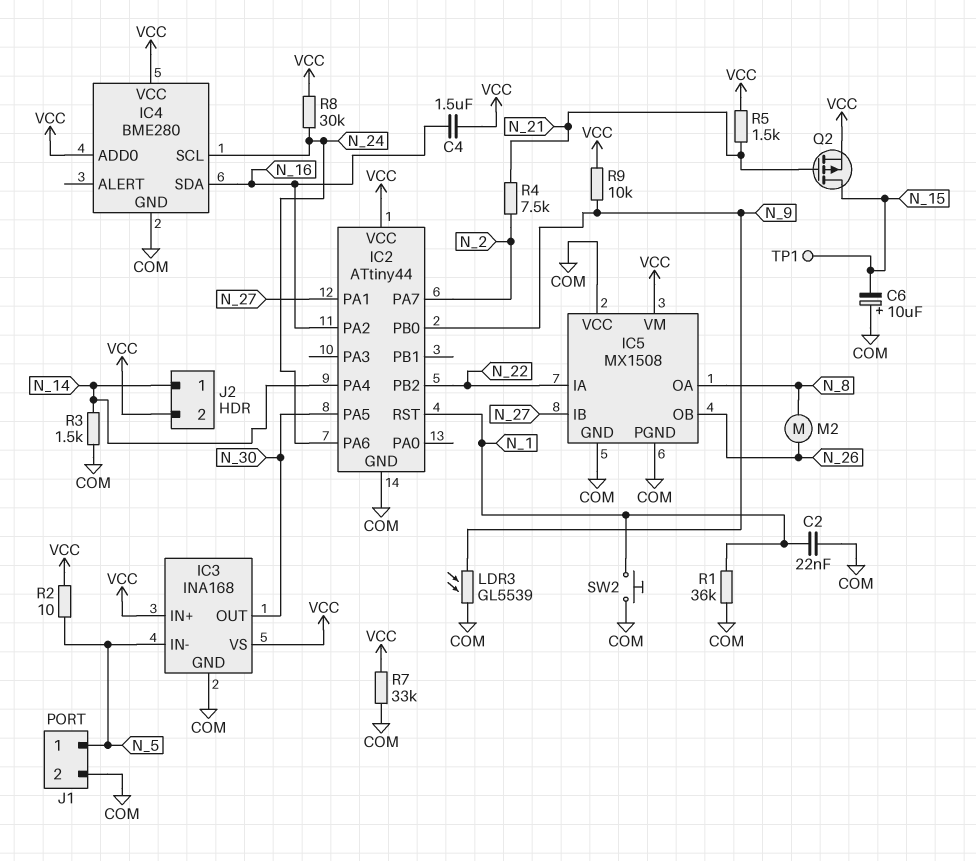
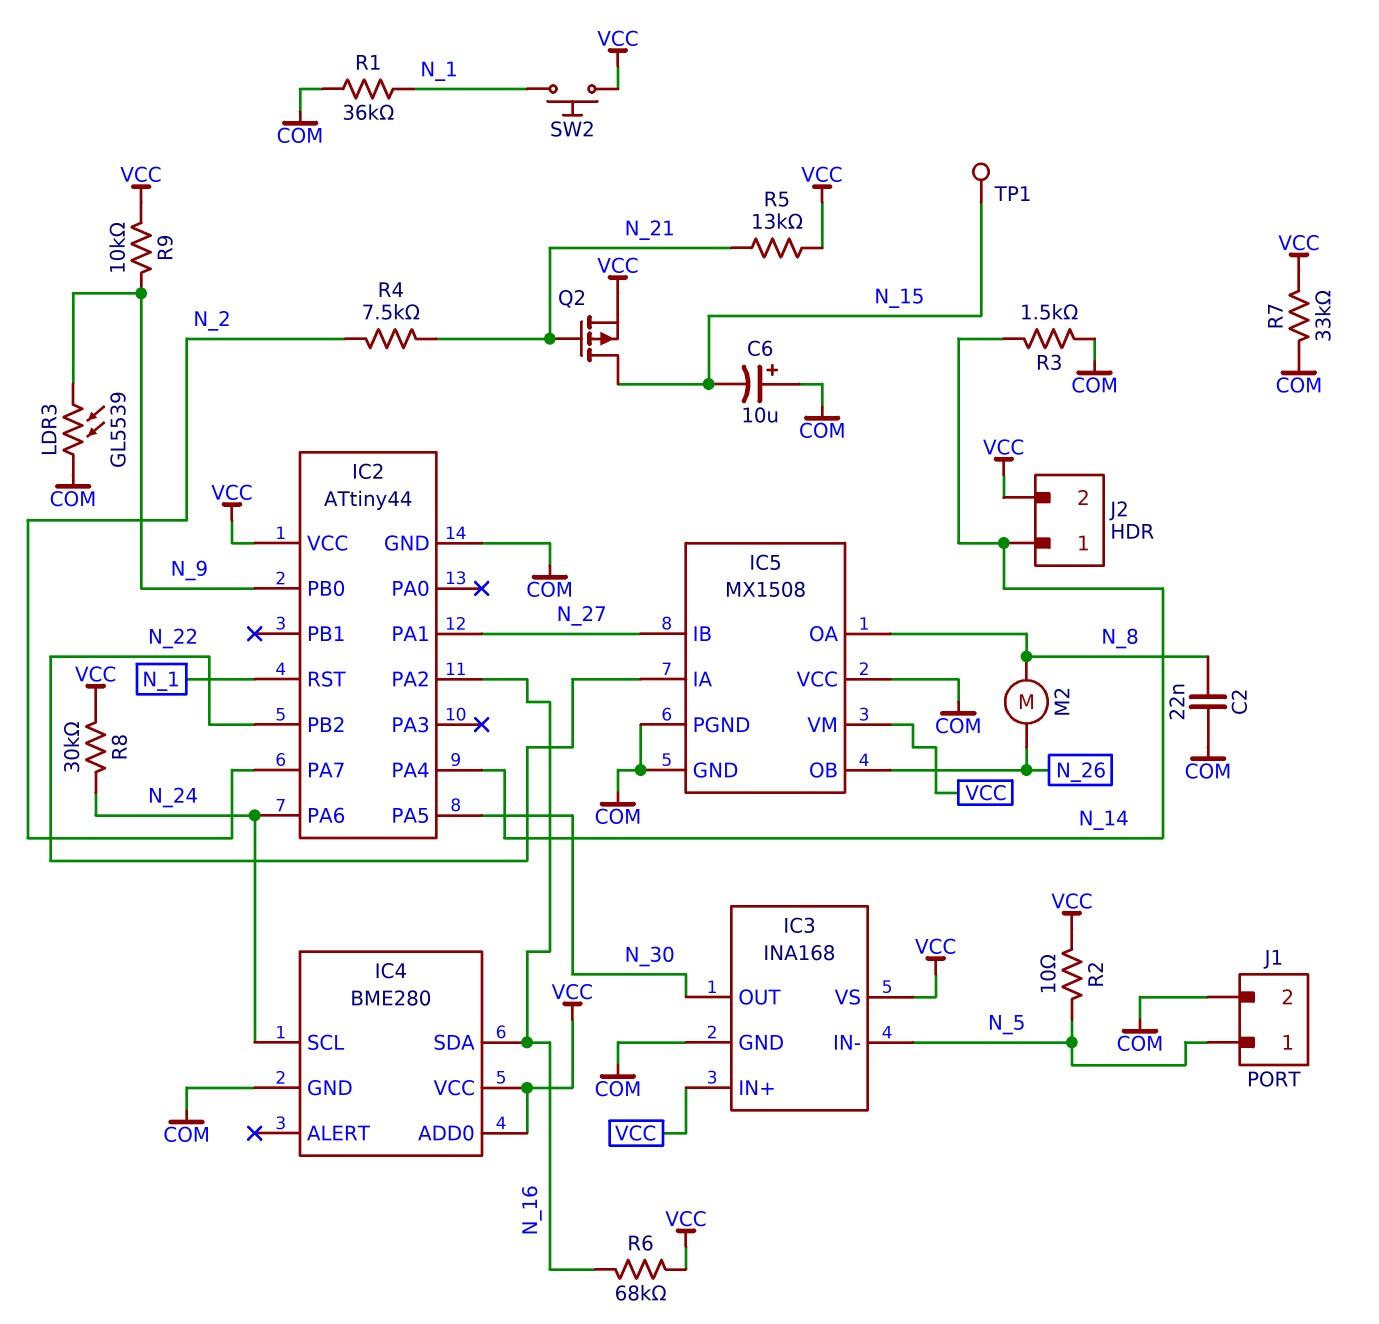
C2: 22nF (COM, N_1) -> 22nF (COM, N_8)
C4: 1.5uF (N_16, VCC) -> none
R5: 1.5k (N_21, VCC) -> 13k (N_21, VCC)
R6: none -> 68k (N_16, VCC)
SW2: button (COM, N_1) -> button (N_1, VCC)

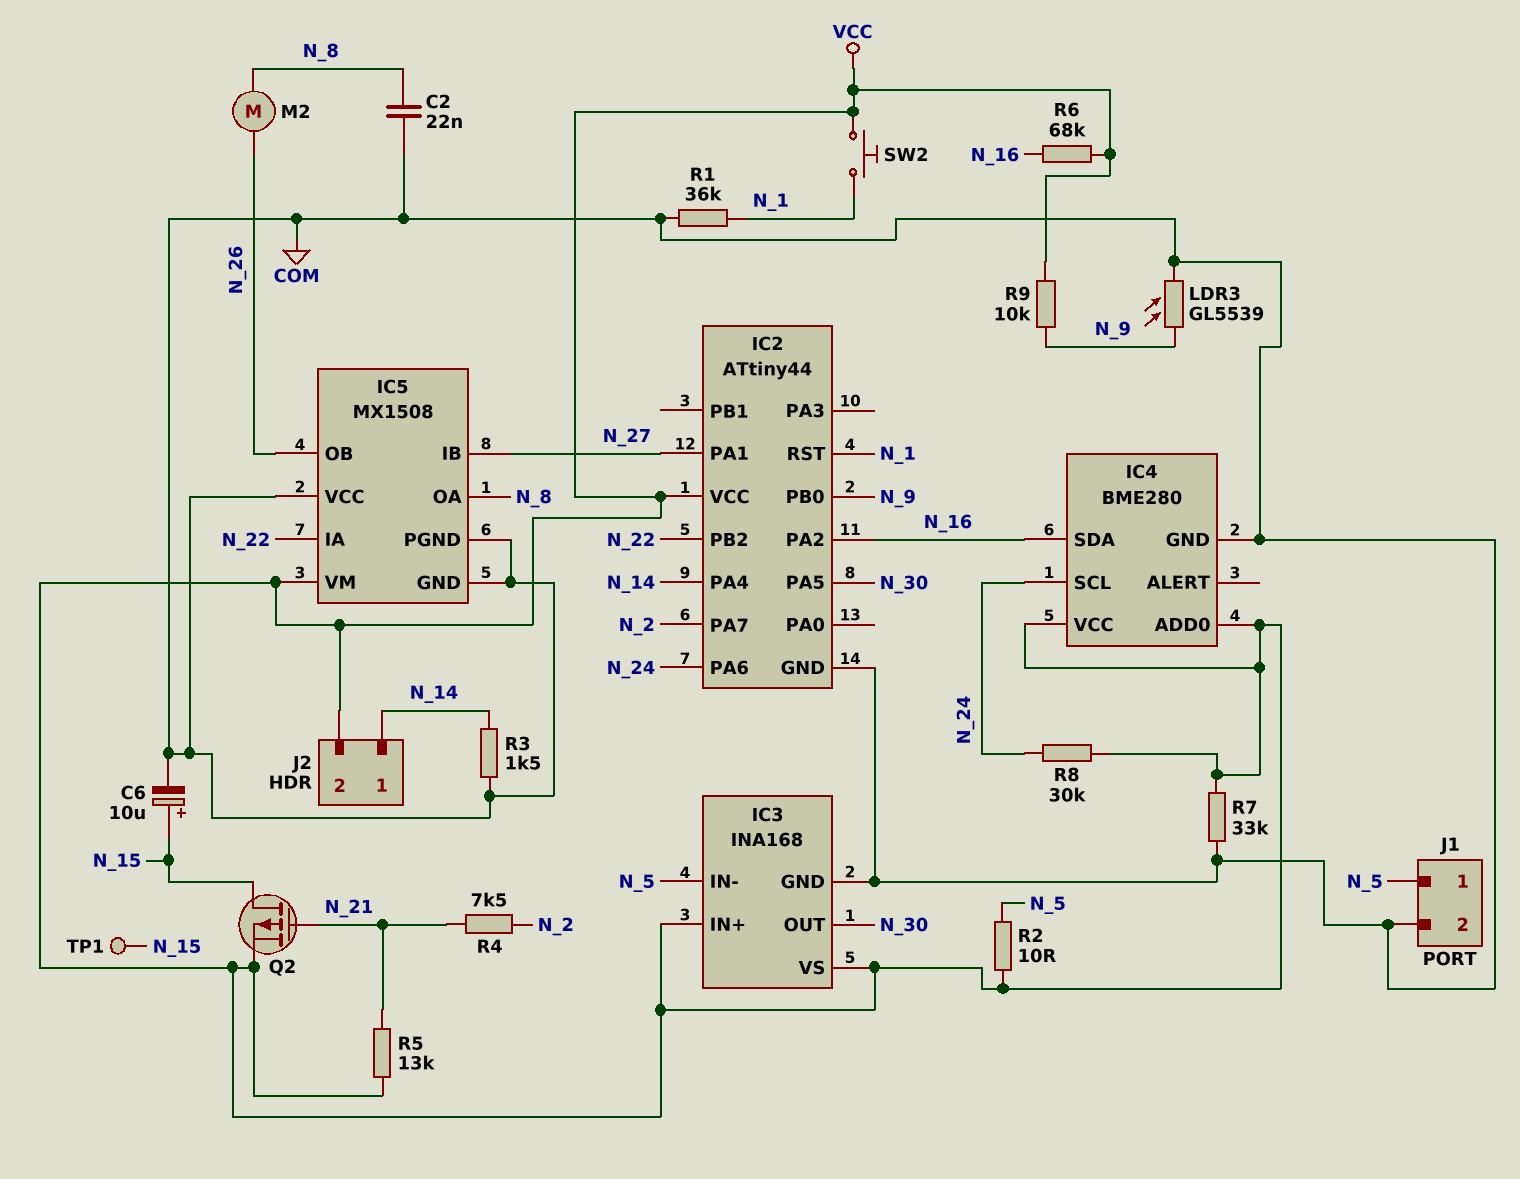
C6: 10uF (plus COM, minus N_15) -> 10uF (plus N_15, minus COM)

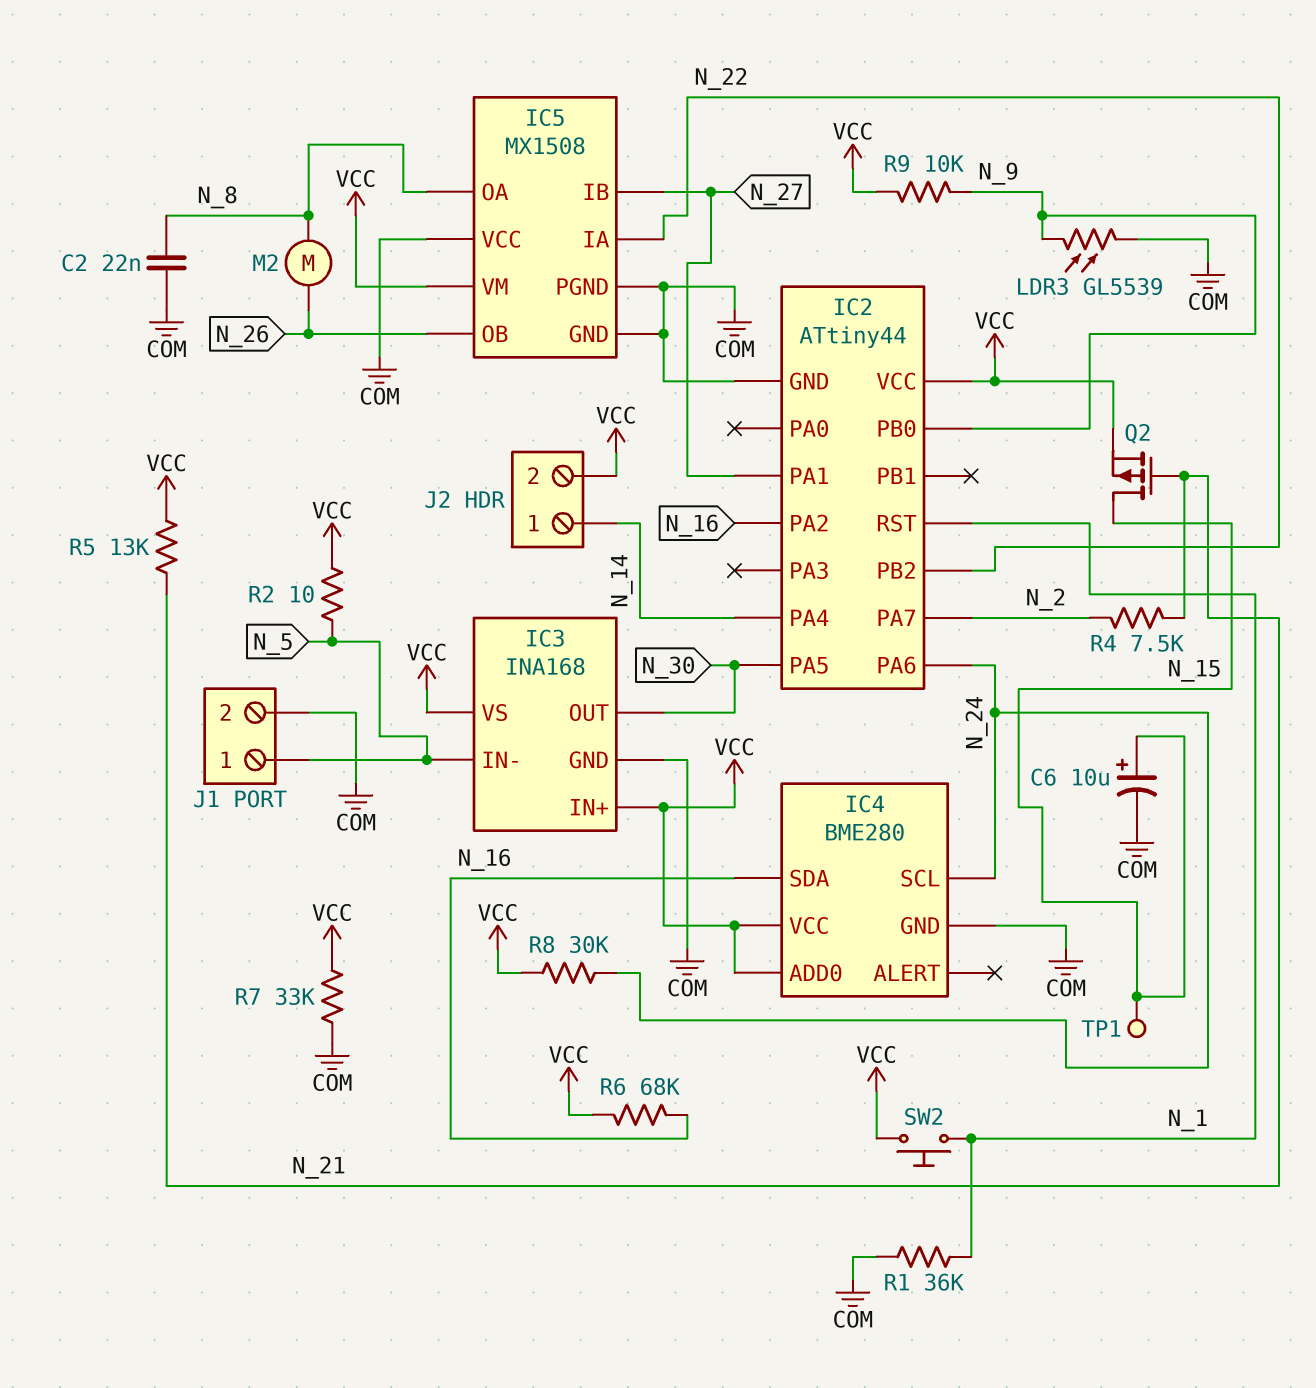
R3: 1.5k (COM, N_14) -> none

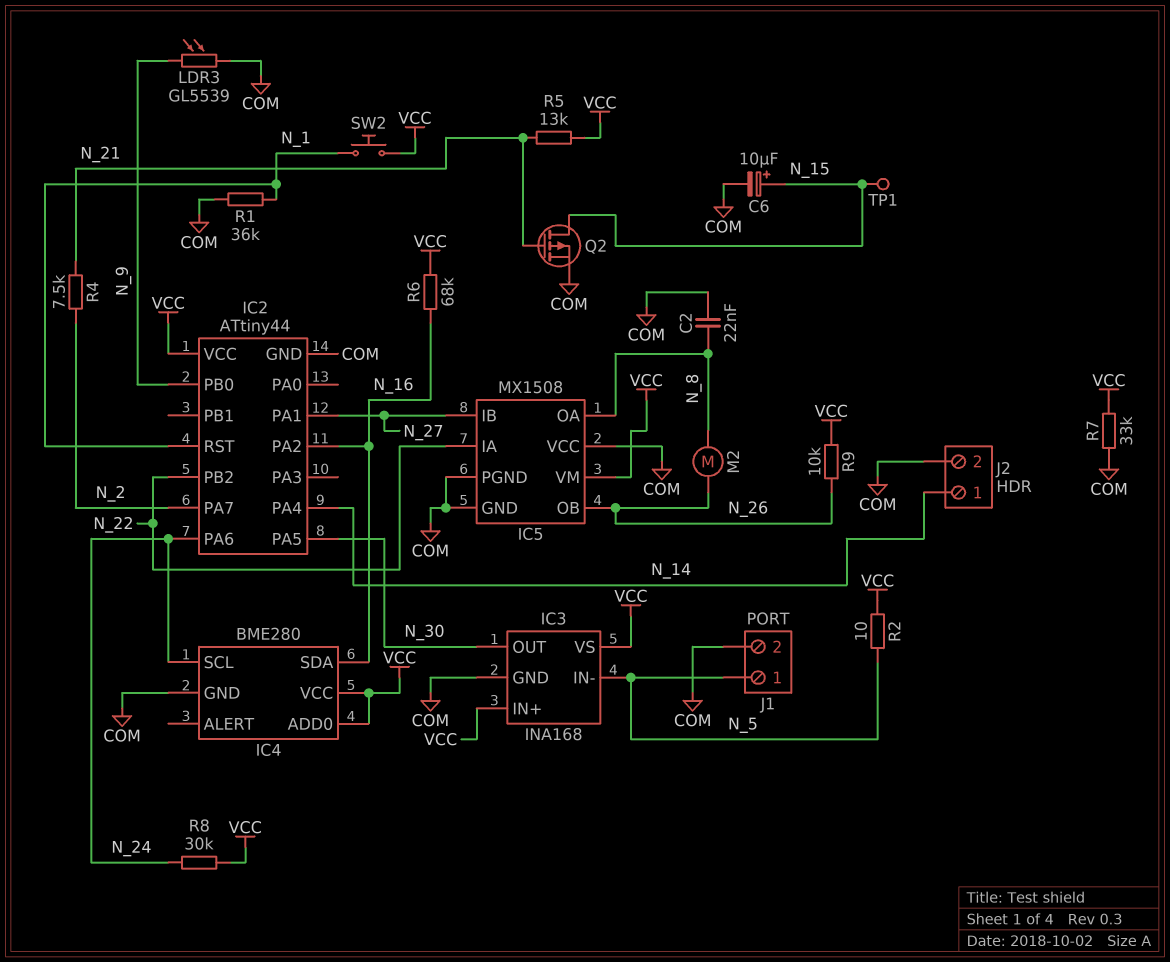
J2 pin 2: VCC -> COM
Q2: PMOS (G N_21, D N_15, S VCC) -> PMOS (G N_21, D N_15, S COM)
R9: 10k (N_9, VCC) -> 10k (N_26, VCC)

